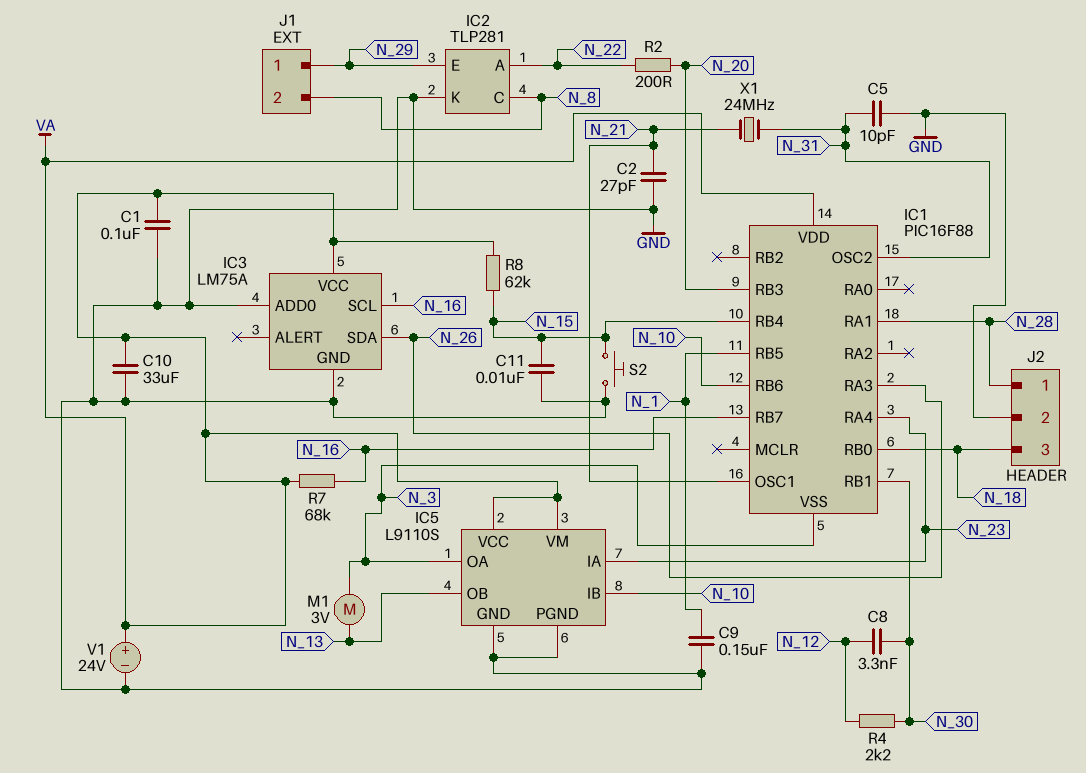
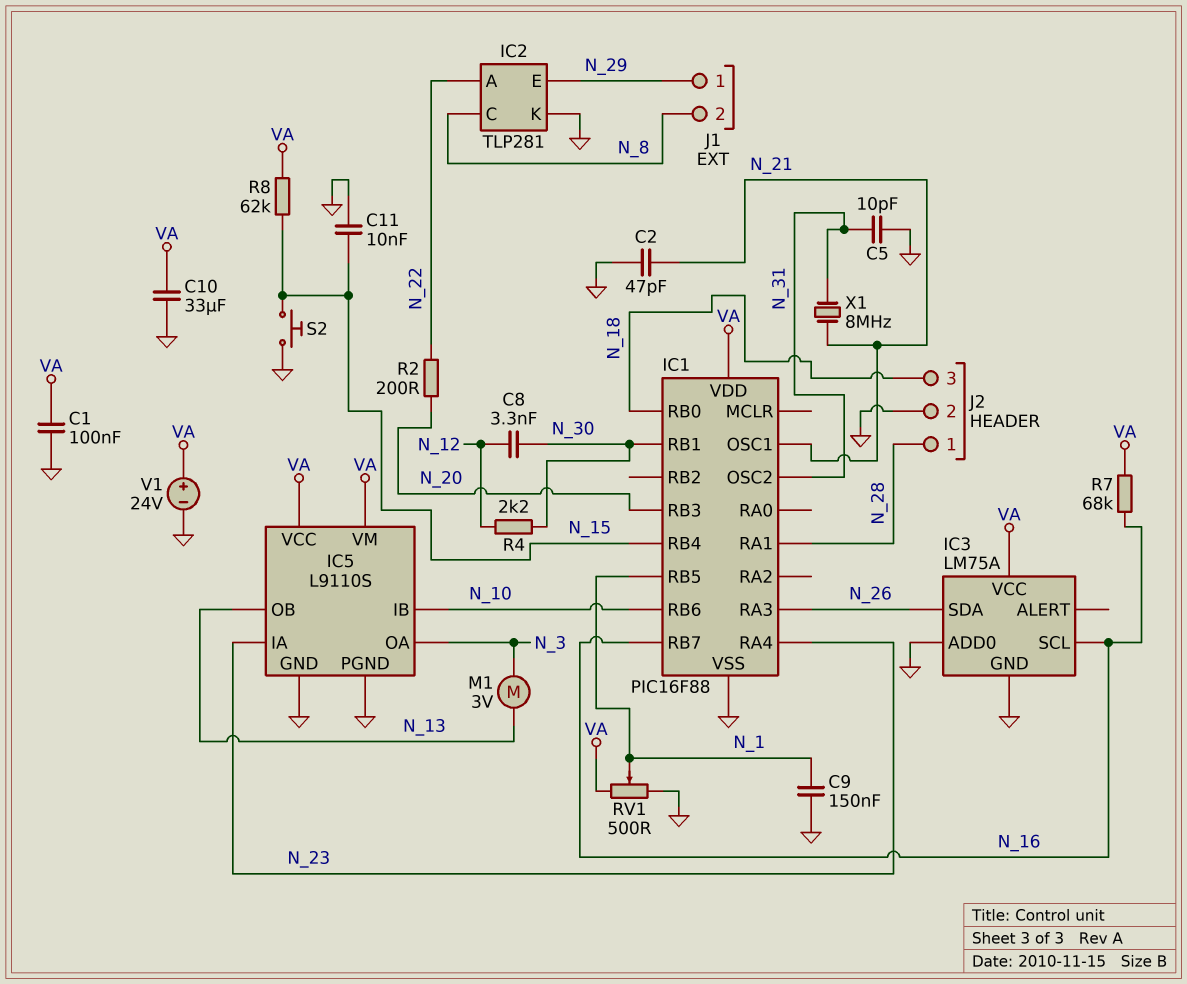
C2: 27pF (GND, N_21) -> 47pF (GND, N_21)
IC1 pin VSS: N_3 -> GND
RV1: none -> 500 (GND, VA, wiper N_1)
X1: 24MHz (N_21, N_31) -> 8MHz (N_21, N_31)

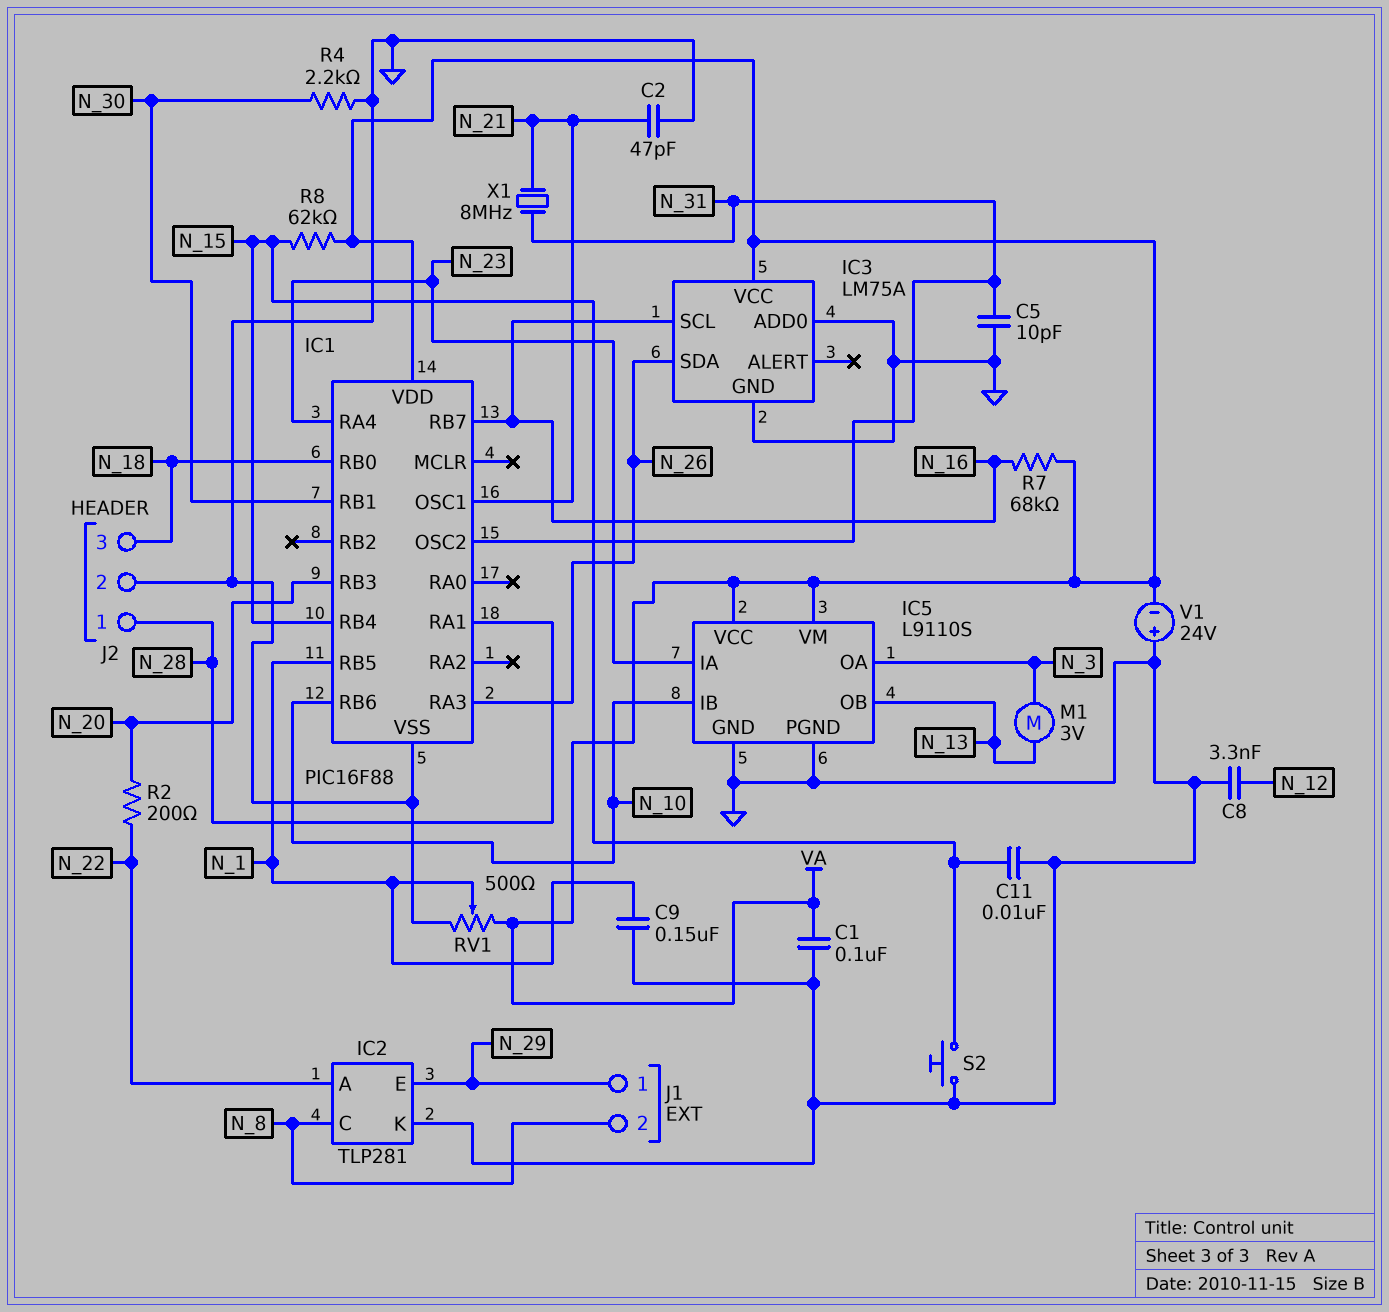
C8: 3.3nF (N_12, N_30) -> 3.3nF (GND, N_12)
C10: 33uF (GND, VA) -> none
R4: 2.2k (N_12, N_30) -> 2.2k (GND, N_30)
V1: 24V (plus VA, minus GND) -> 24V (plus GND, minus VA)

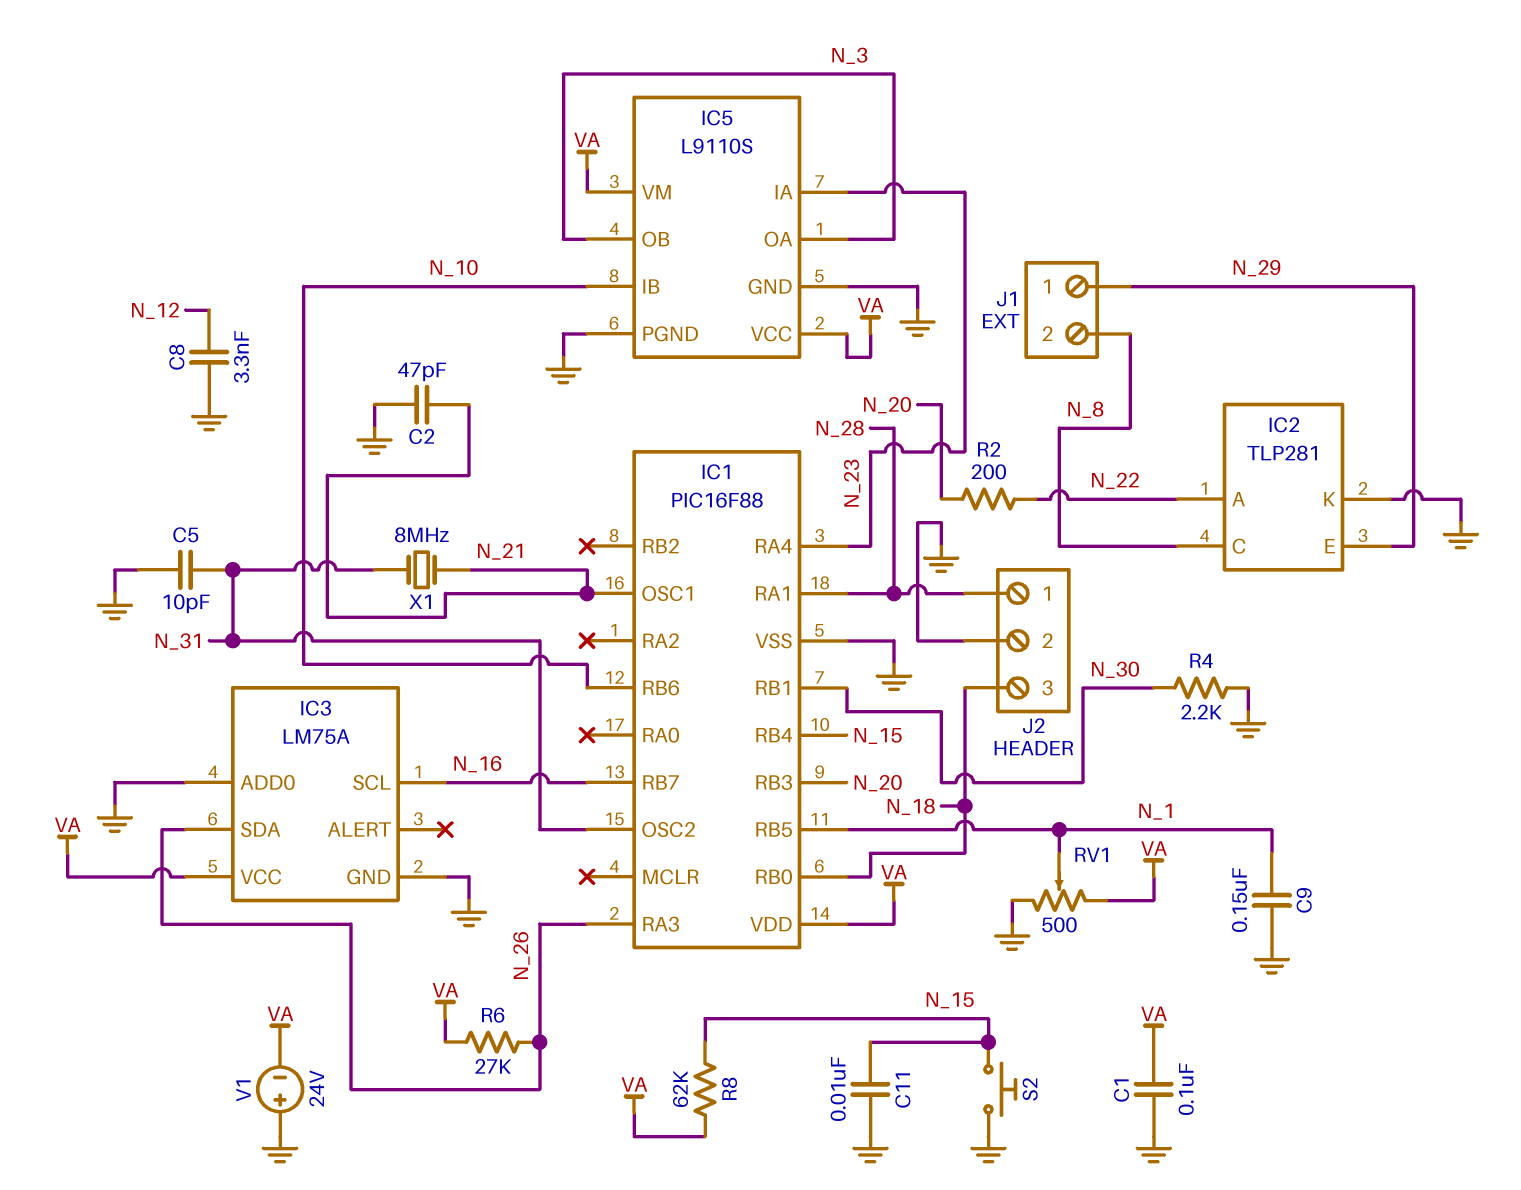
IC5 pin OB: N_13 -> N_3
M1: motor 3V (N_3, N_13) -> none
R6: none -> 27k (N_26, VA)
R7: 68k (N_16, VA) -> none

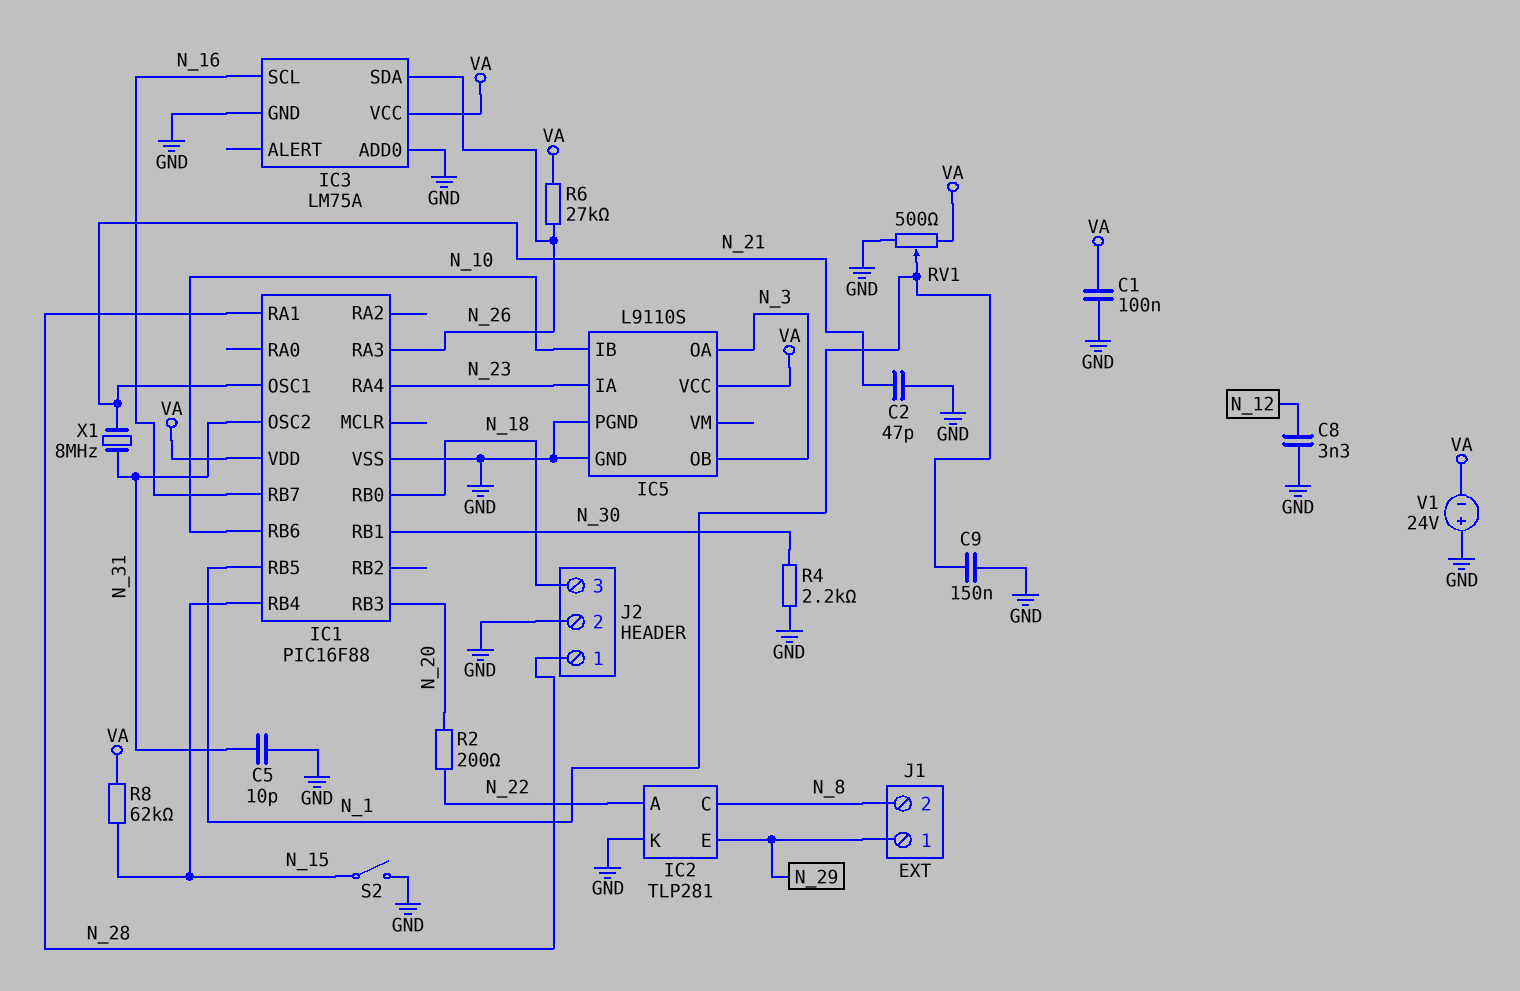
C11: 10nF (GND, N_15) -> none
IC5 pin VM: VA -> none
S2: button (GND, N_15) -> switch (GND, N_15)

